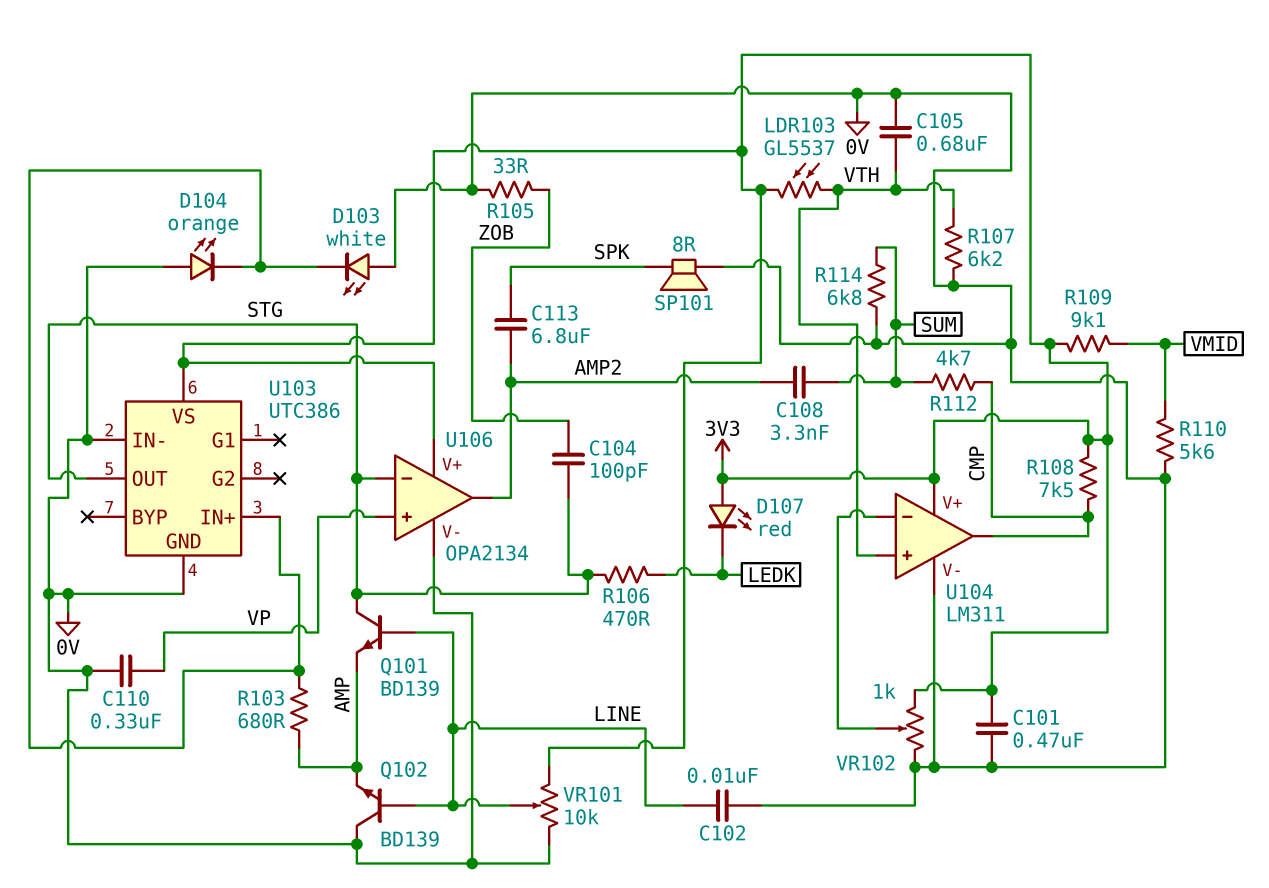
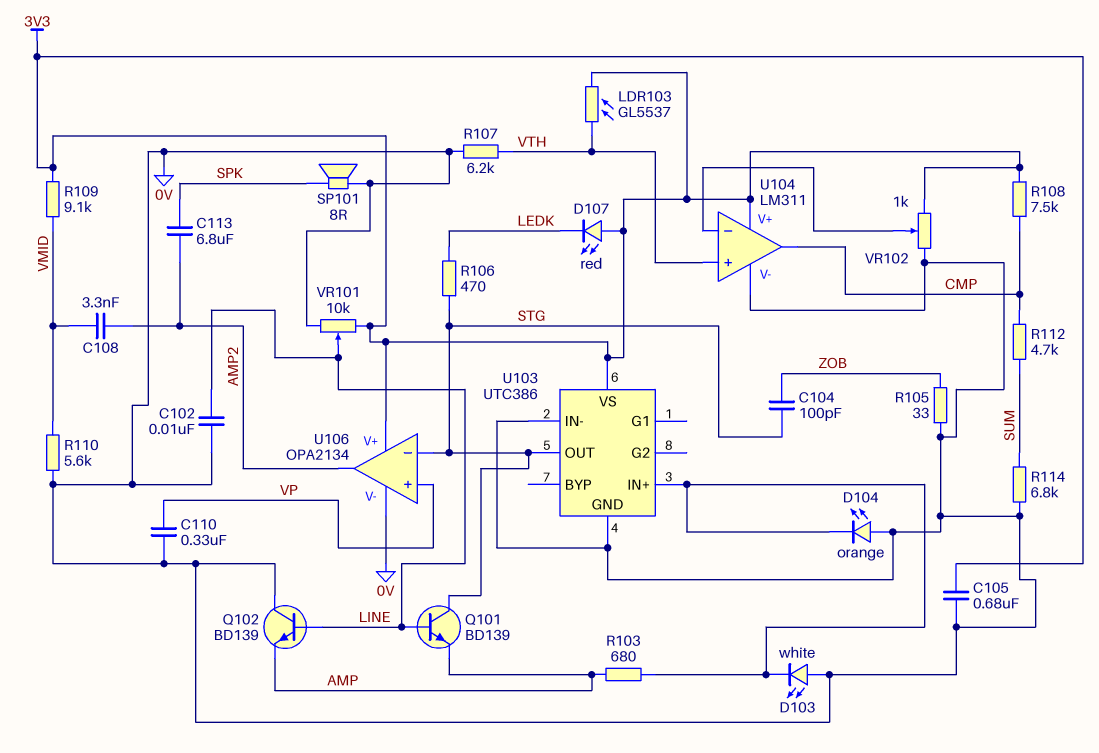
C101: 470nF (0V, 3V3) -> none
C105: 680nF (0V, VTH) -> 680nF (0V, 3V3)
C108: 3.3nF (AMP2, SUM) -> 3.3nF (AMP2, VMID)

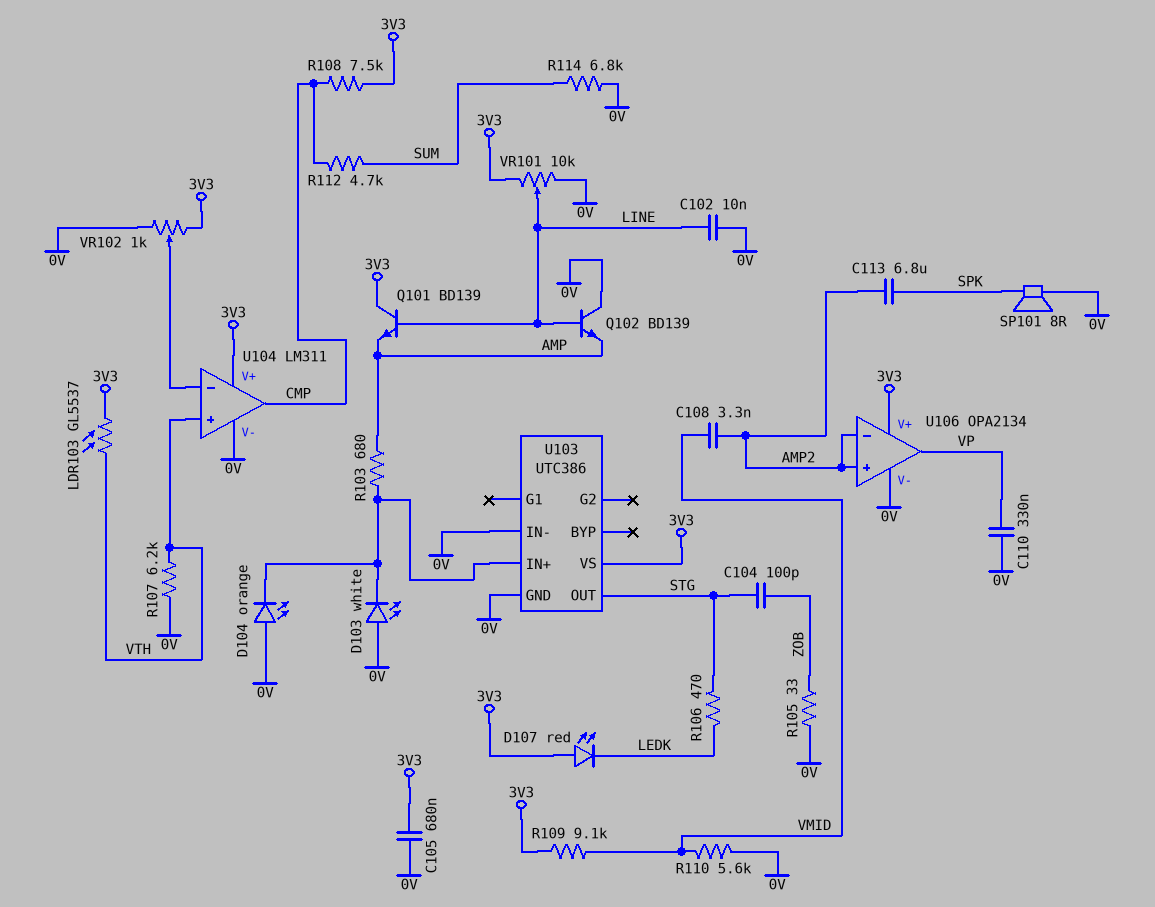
Q101: NPN BD139 (B LINE, C STG, E AMP) -> NPN BD139 (B LINE, C 3V3, E AMP)
U106 pin in+: VP -> AMP2
U106 pin in-: STG -> AMP2
U106 pin out: AMP2 -> VP

